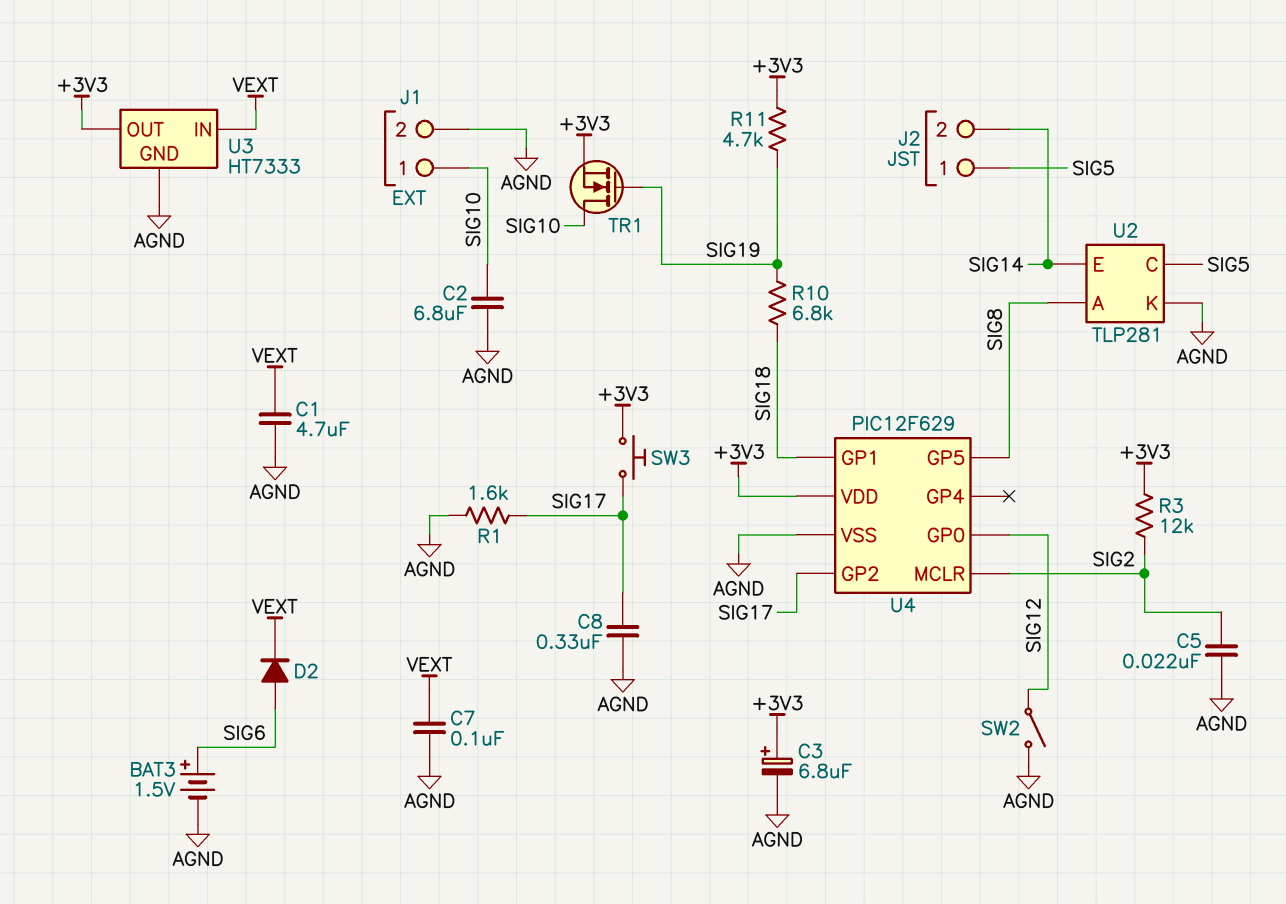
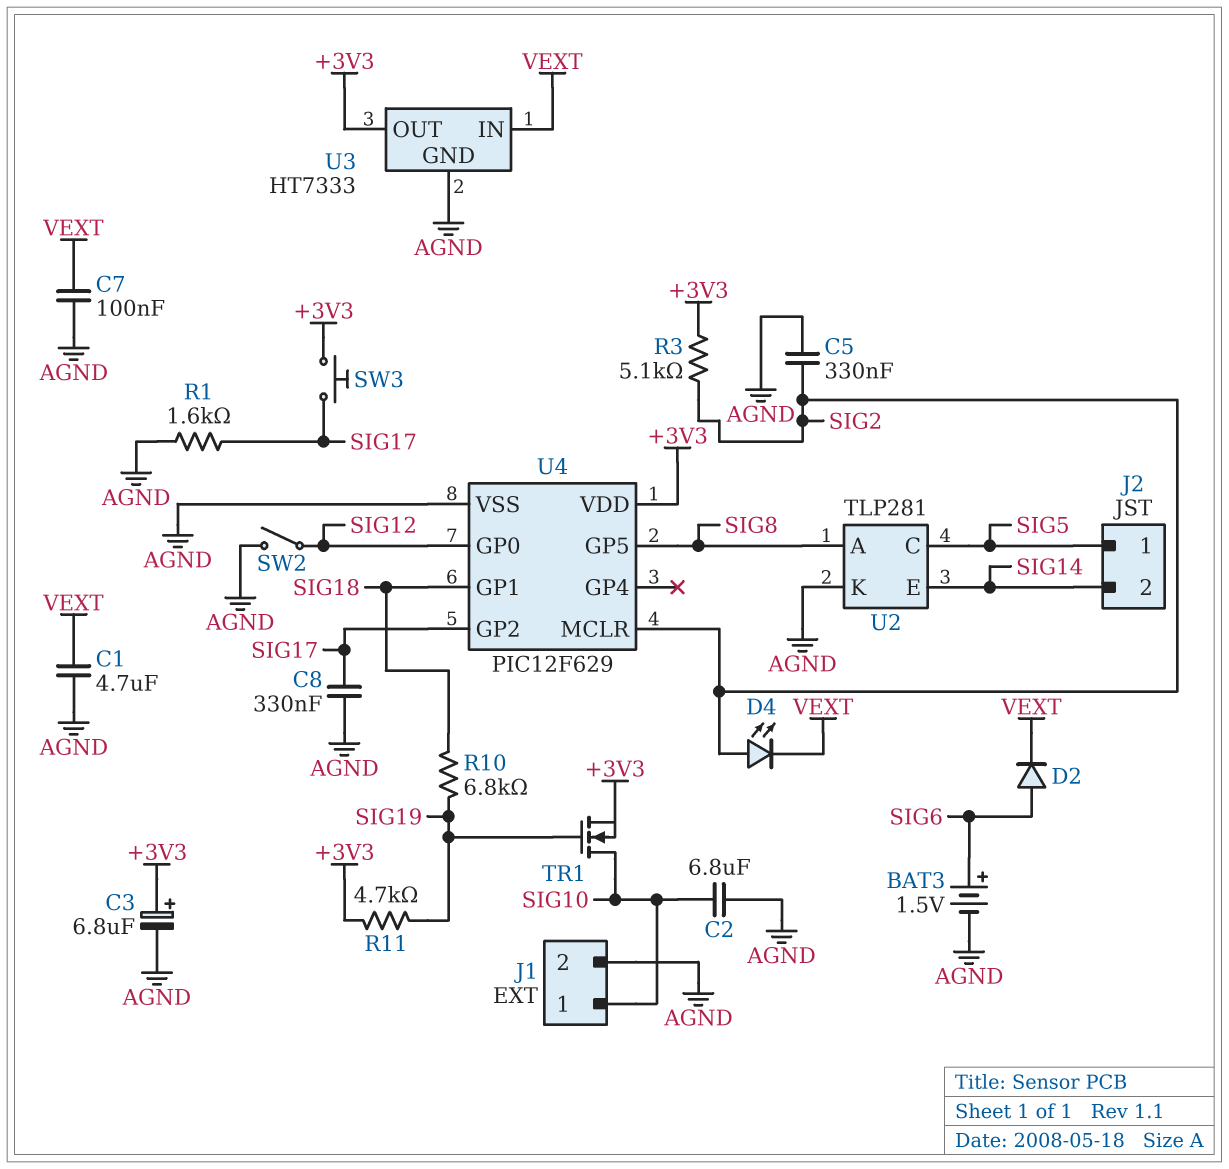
C5: 22nF (AGND, SIG2) -> 330nF (AGND, SIG2)
D4: none -> LED (A SIG2, K VEXT)
R3: 12k (+3V3, SIG2) -> 5.1k (+3V3, SIG2)

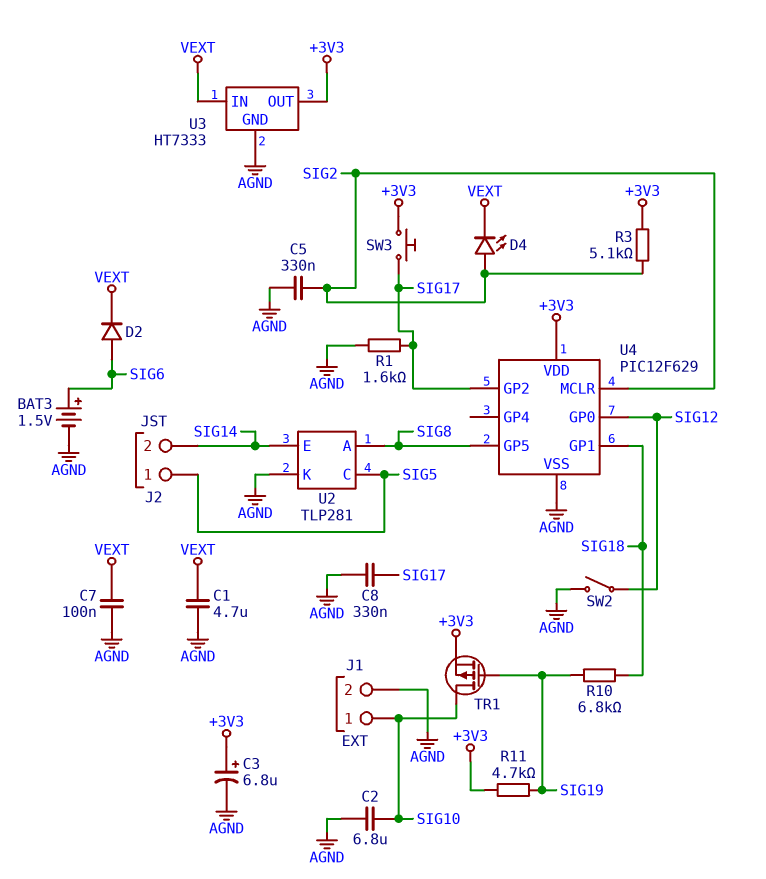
TR1: NMOS (G SIG19, D SIG10, S +3V3) -> PMOS (G SIG19, D SIG10, S +3V3)

